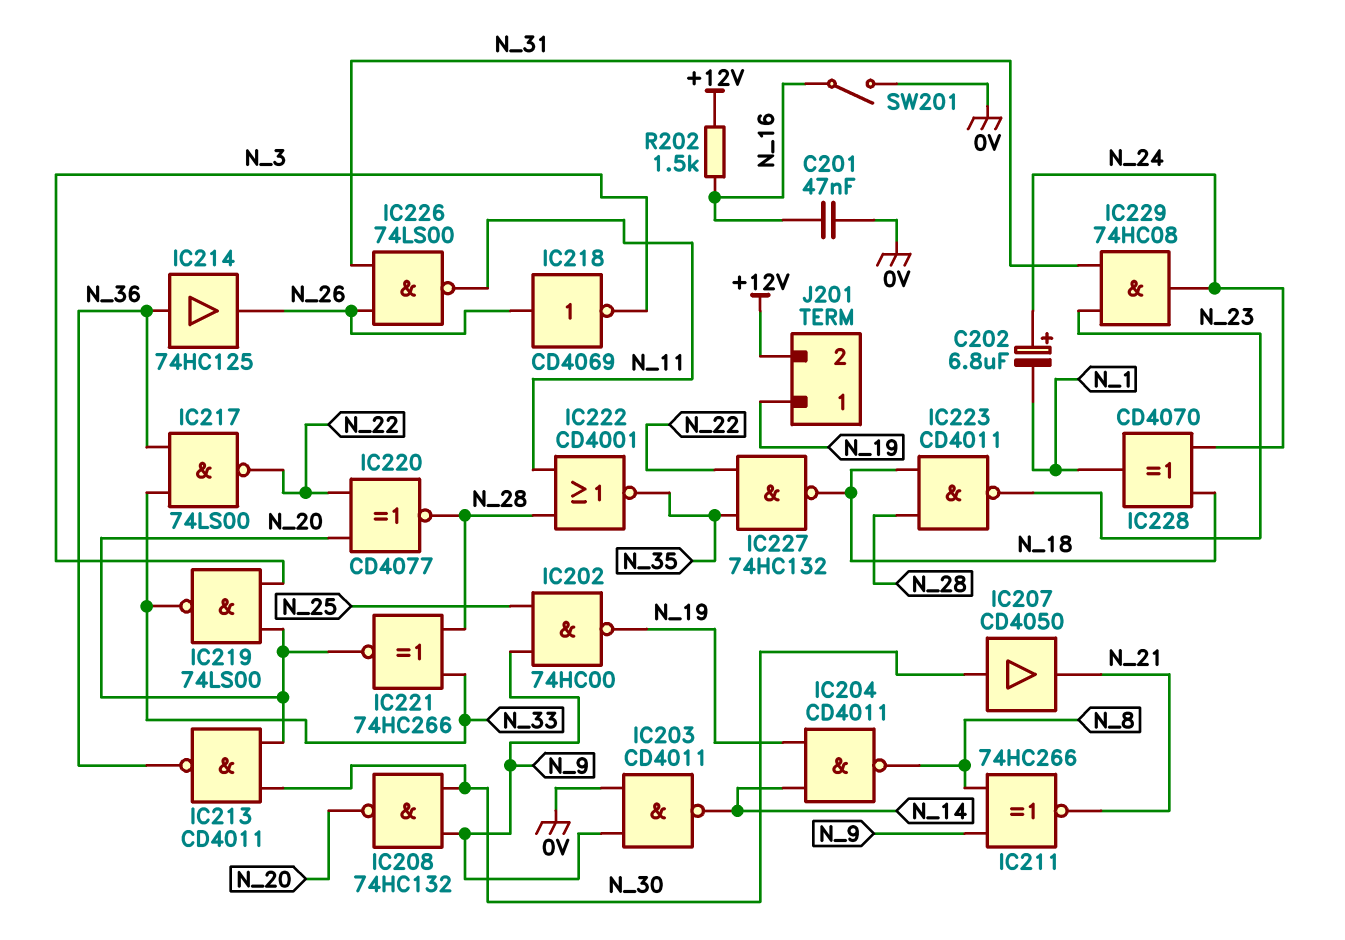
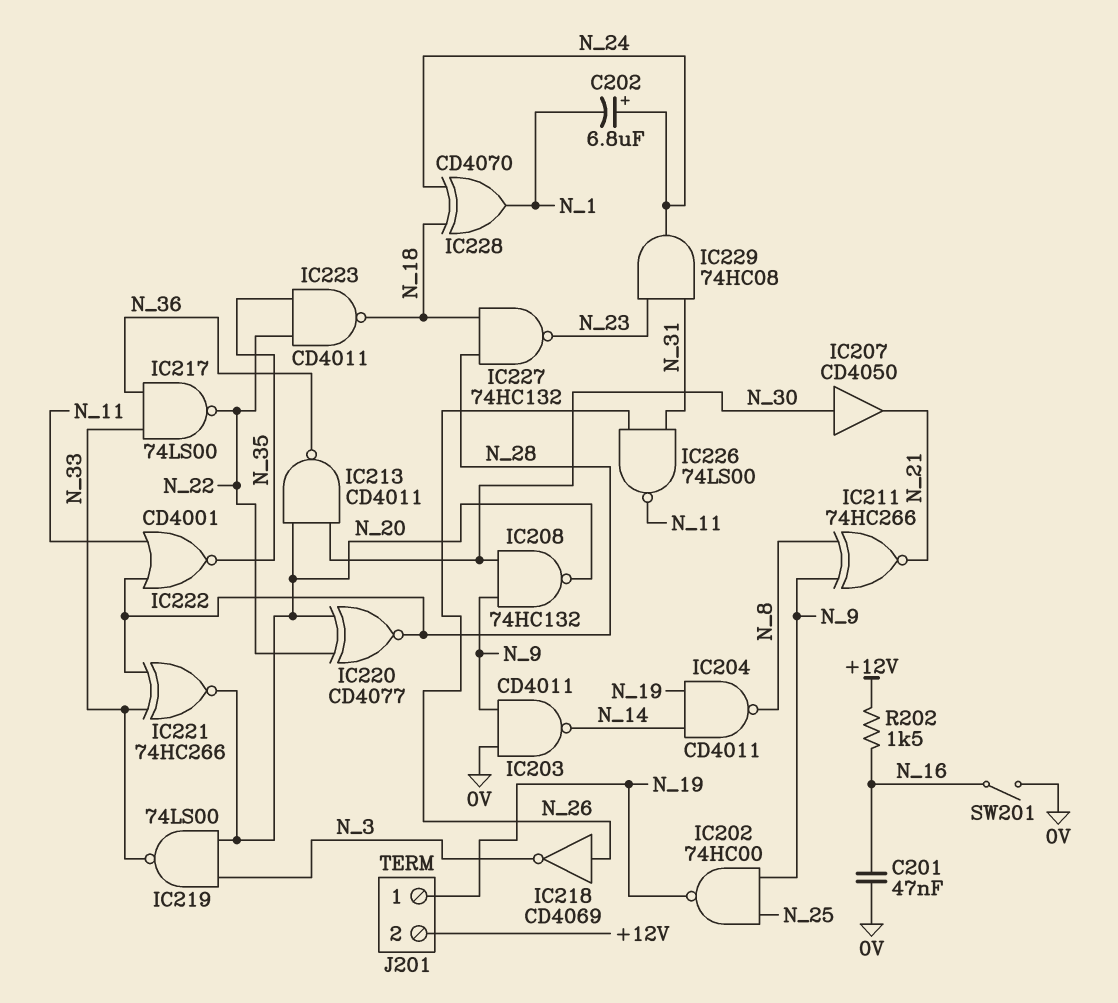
IC214: buffer 74HC125 (in N_36, out N_26) -> none
IC223: NAND CD4011 (in N_18, in N_28, out N_23) -> NAND CD4011 (in N_22, in N_35, out N_18)
IC227: NAND 74HC132 (in N_22, in N_35, out N_18) -> NAND 74HC132 (in N_18, in N_28, out N_23)

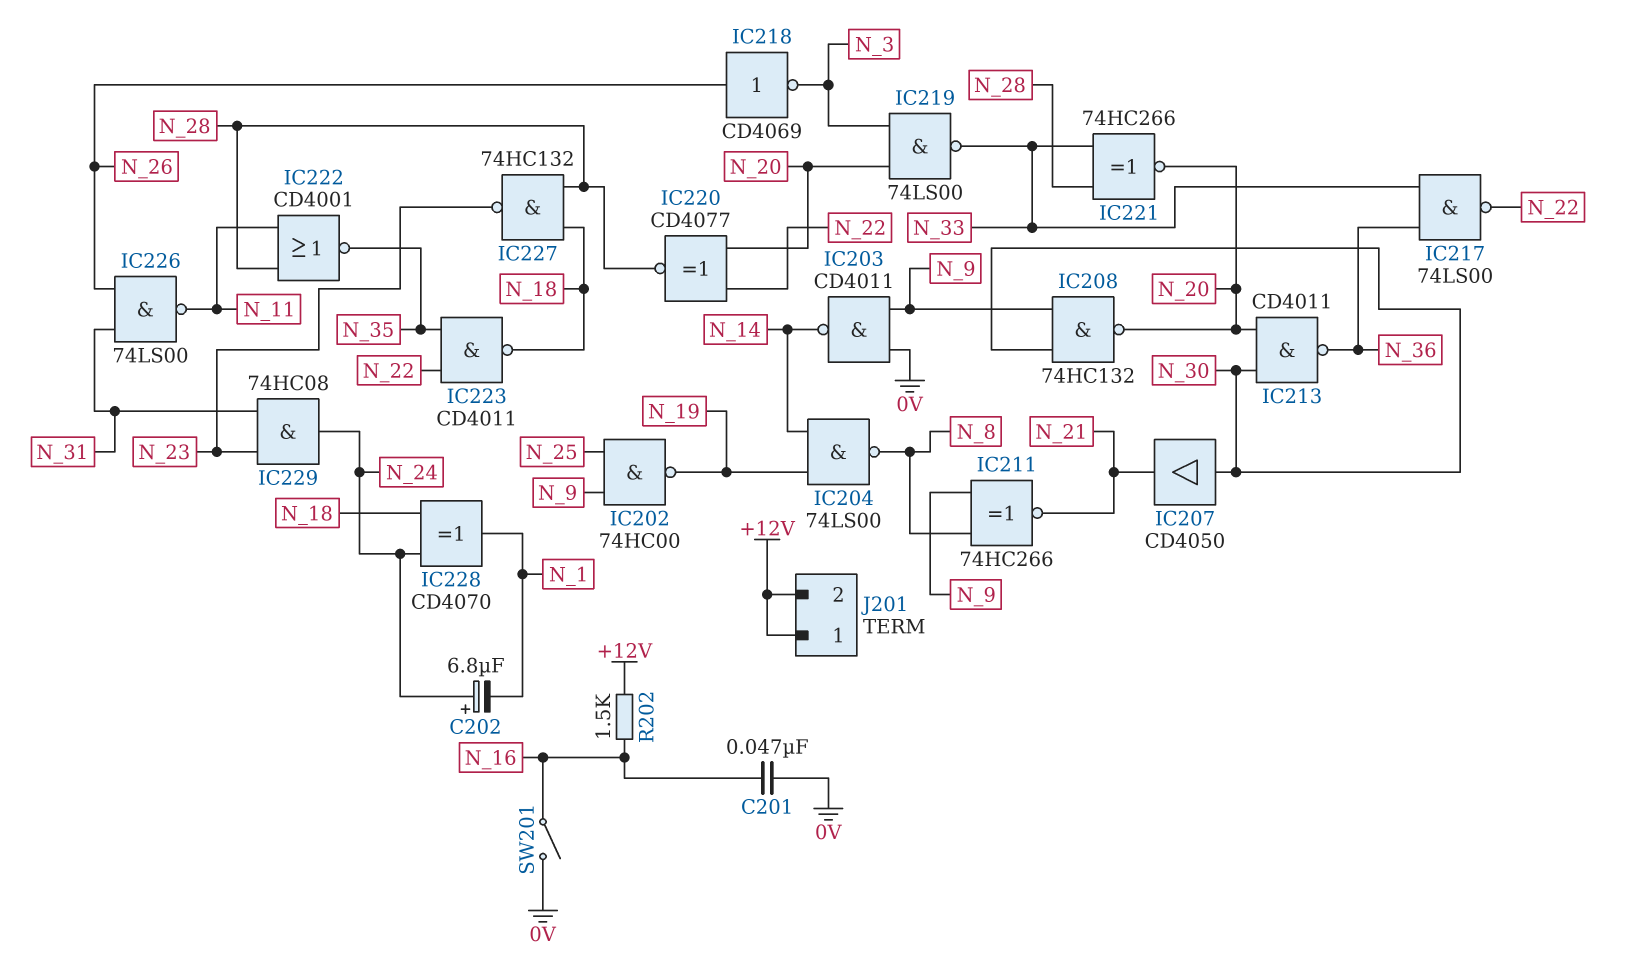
IC204: NAND CD4011 (in N_14, in N_19, out N_8) -> NAND 74LS00 (in N_14, in N_19, out N_8)
J201 pin 1: N_19 -> +12V

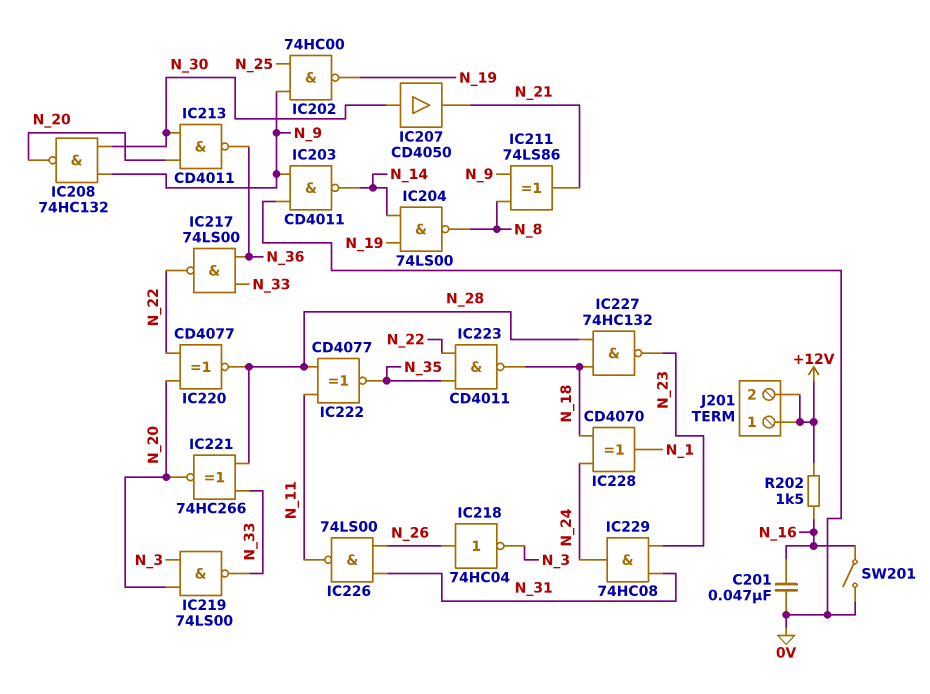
C202: 6.8uF (plus N_24, minus N_1) -> none
IC211: XNOR 74HC266 (in N_8, in N_9, out N_21) -> XOR 74LS86 (in N_8, in N_9, out N_21)
IC218: NOT CD4069 (in N_26, out N_3) -> NOT 74HC04 (in N_26, out N_3)
IC222: NOR CD4001 (in N_11, in N_28, out N_35) -> XNOR CD4077 (in N_11, in N_28, out N_35)

